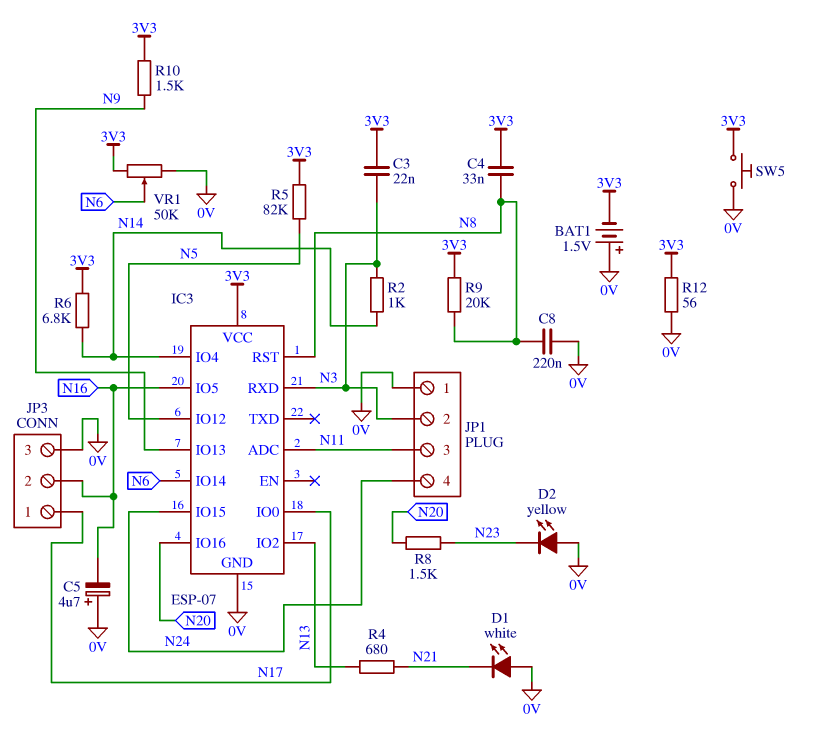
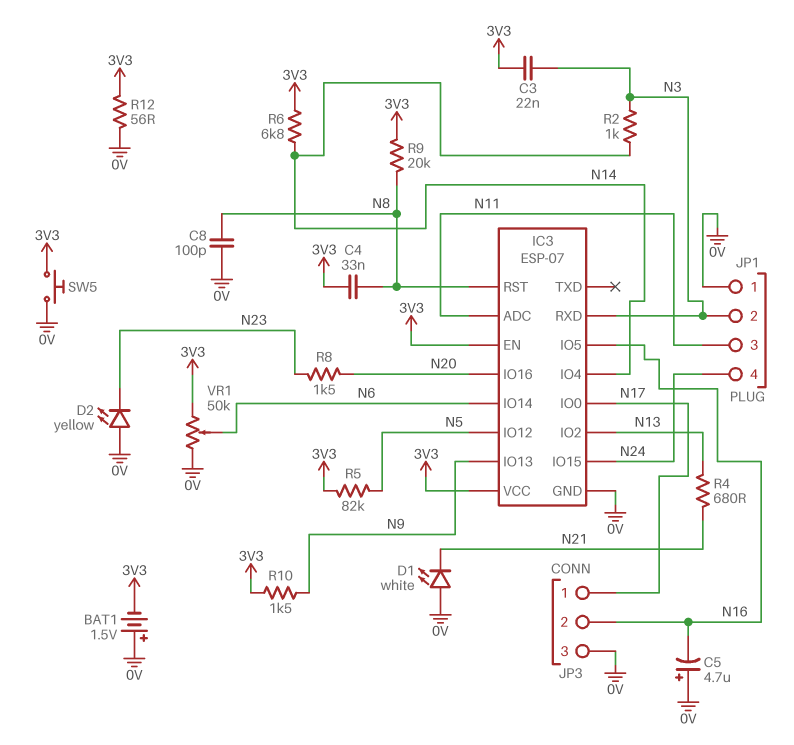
C8: 220nF (0V, N8) -> 100pF (0V, N8)
IC3 pin EN: none -> 3V3

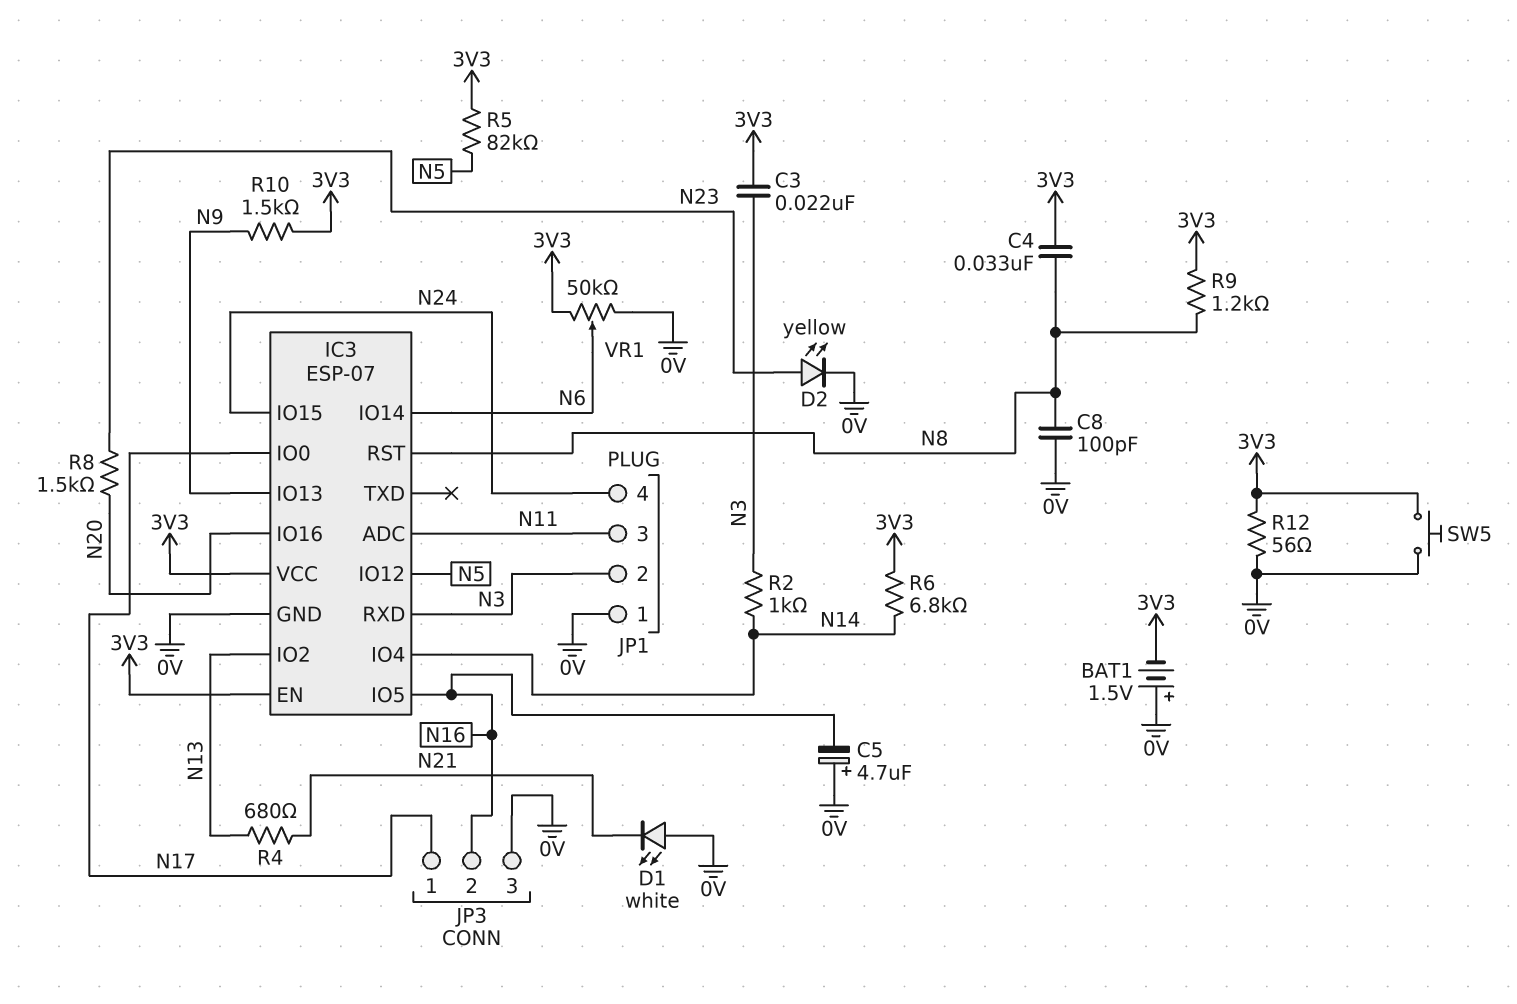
D2: LED yellow (A 0V, K N23) -> LED yellow (A N23, K 0V)
R9: 20k (3V3, N8) -> 1.2k (3V3, N8)

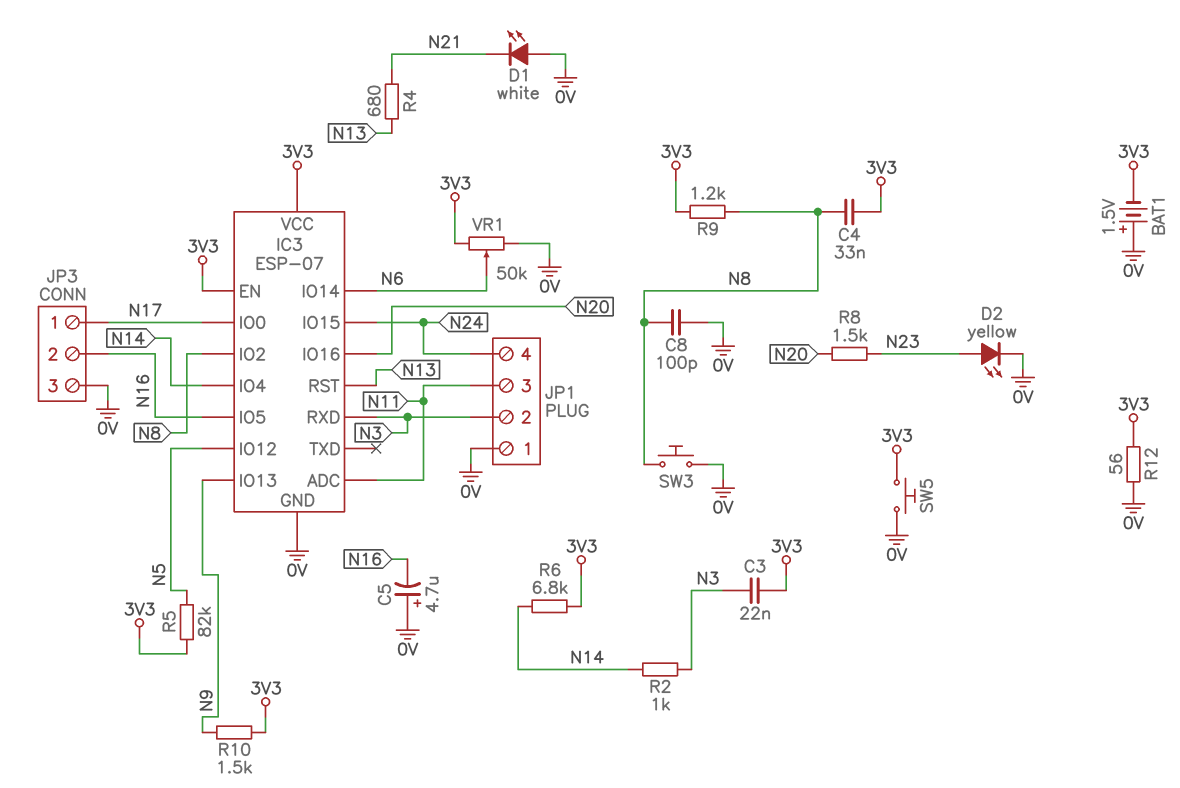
IC3 pin IO2: N13 -> N8
IC3 pin RST: N8 -> N13
SW3: none -> button (0V, N8)

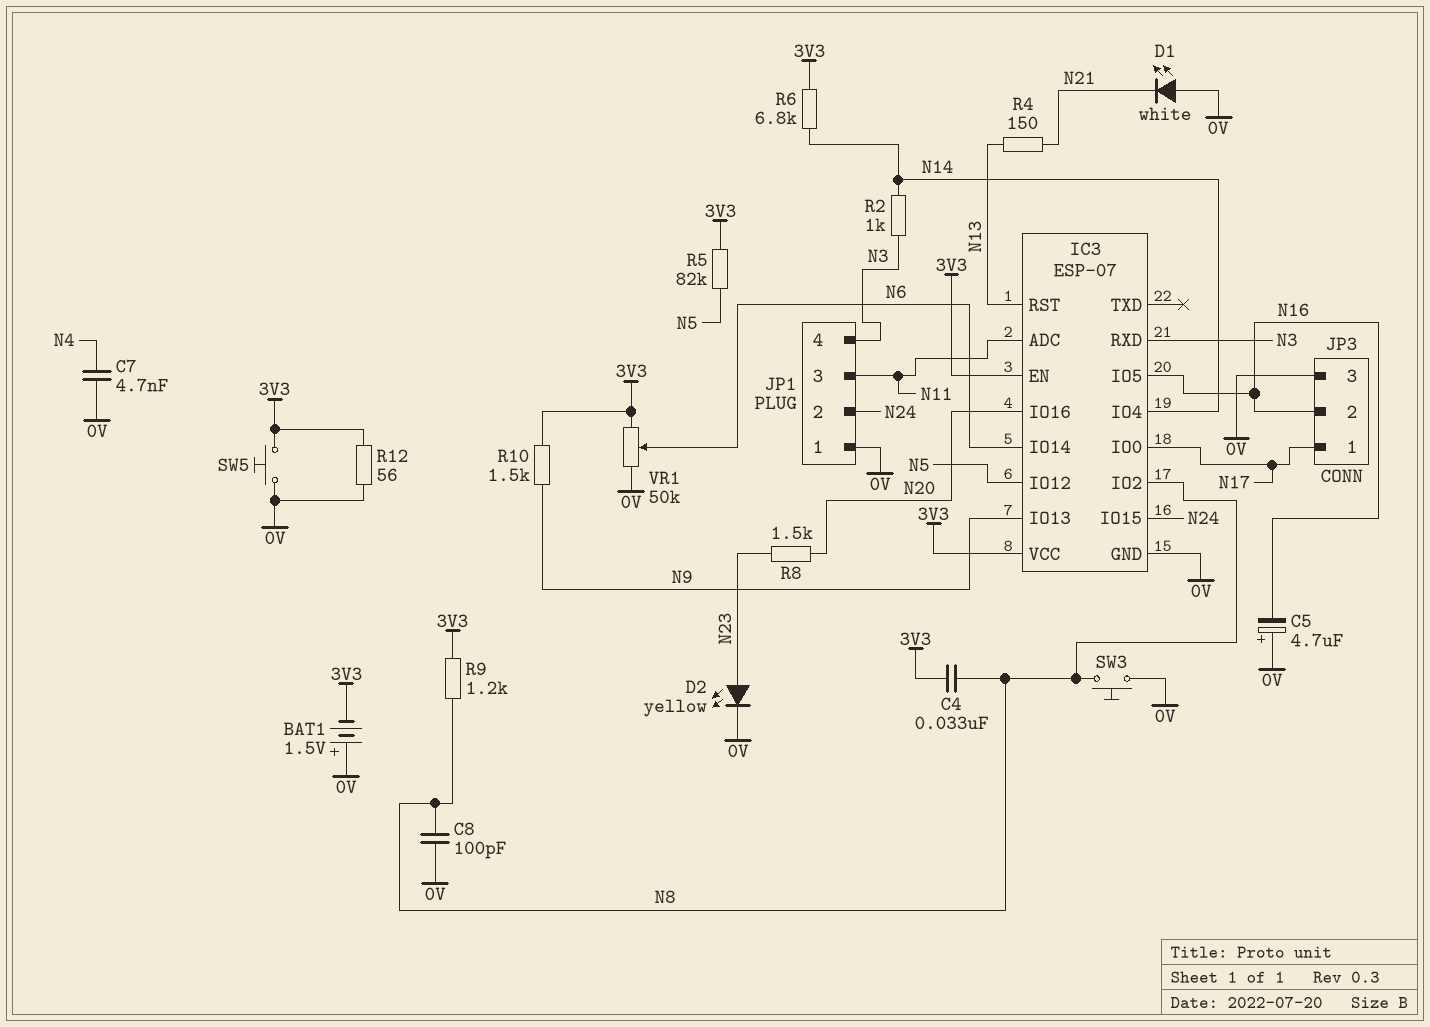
C3: 22nF (3V3, N3) -> none
C7: none -> 4.7nF (0V, N4)
JP1 pin 2: N3 -> N24
JP1 pin 4: N24 -> N3
R4: 680 (N13, N21) -> 150 (N13, N21)

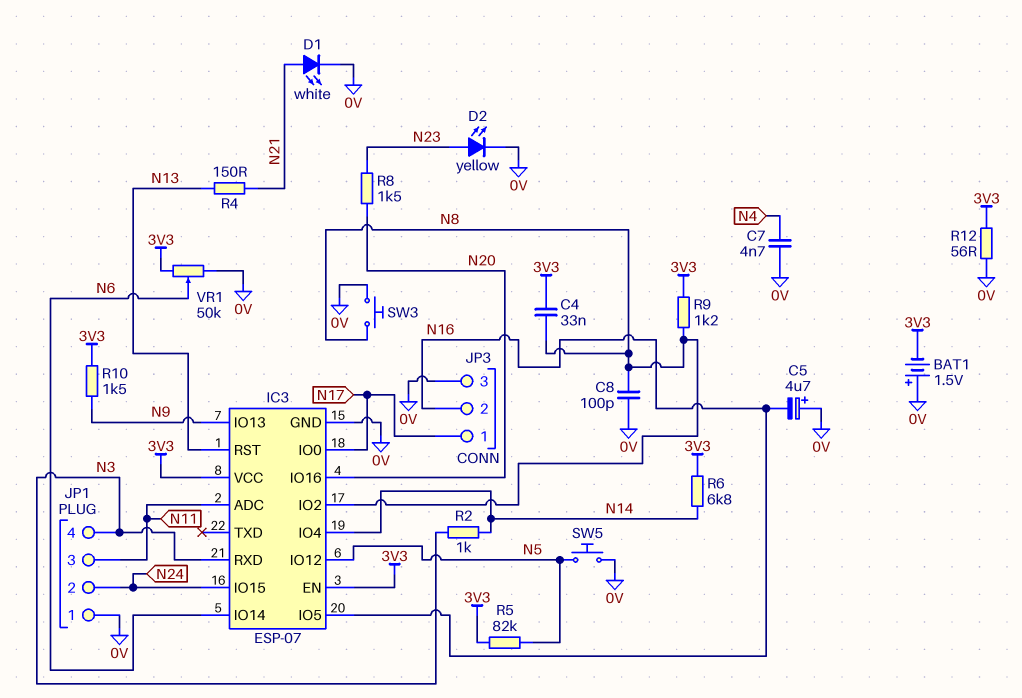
D1: LED white (A 0V, K N21) -> LED white (A N21, K 0V)
SW5: button (0V, 3V3) -> button (0V, N5)

